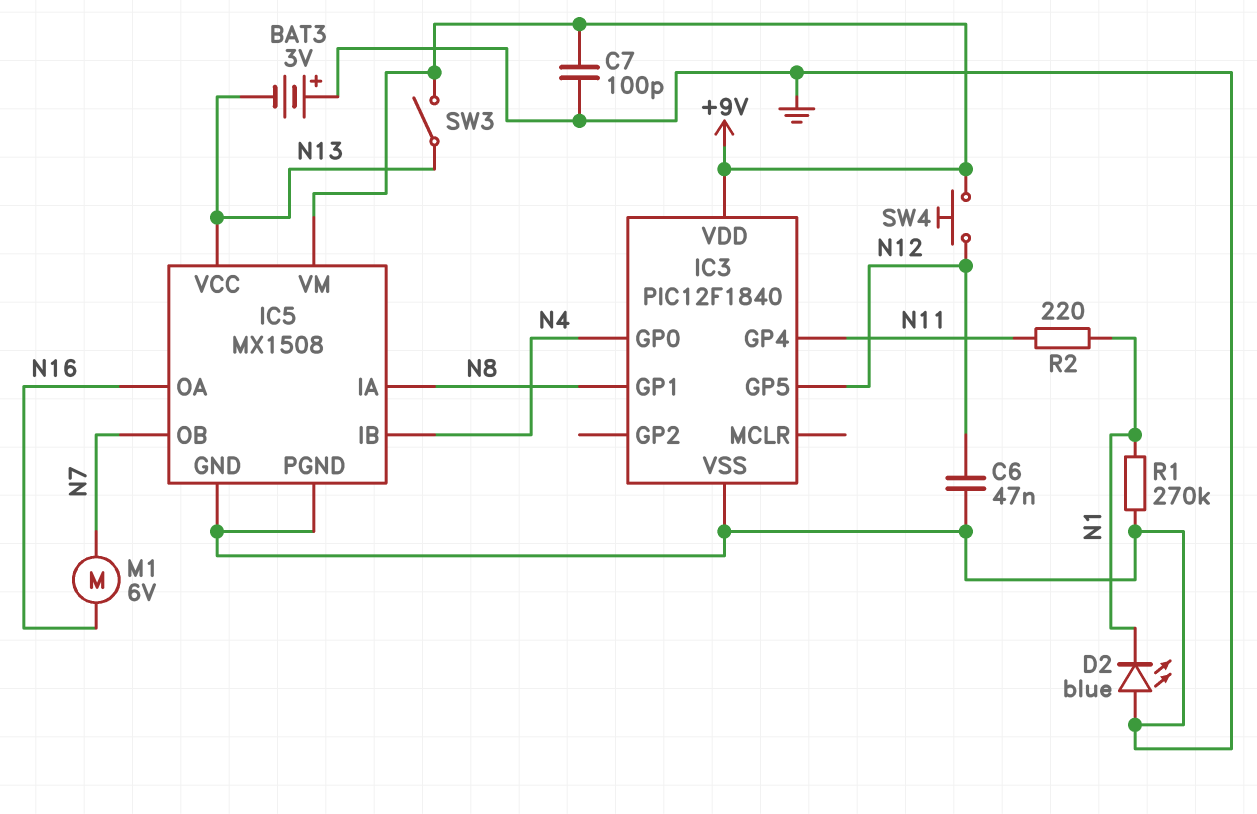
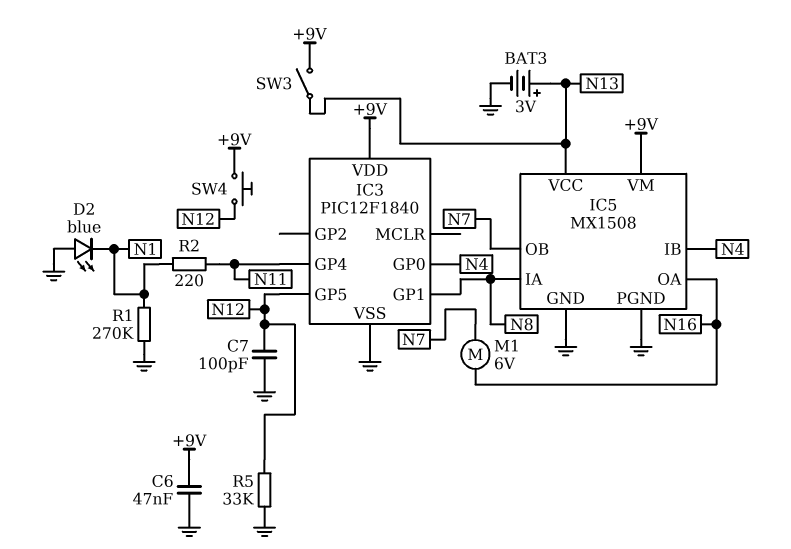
BAT3: 3V (plus GND, minus N13) -> 3V (plus N13, minus GND)
C6: 47nF (GND, N12) -> 47nF (+9V, GND)
C7: 100pF (+9V, GND) -> 100pF (GND, N12)
R5: none -> 33k (GND, N12)

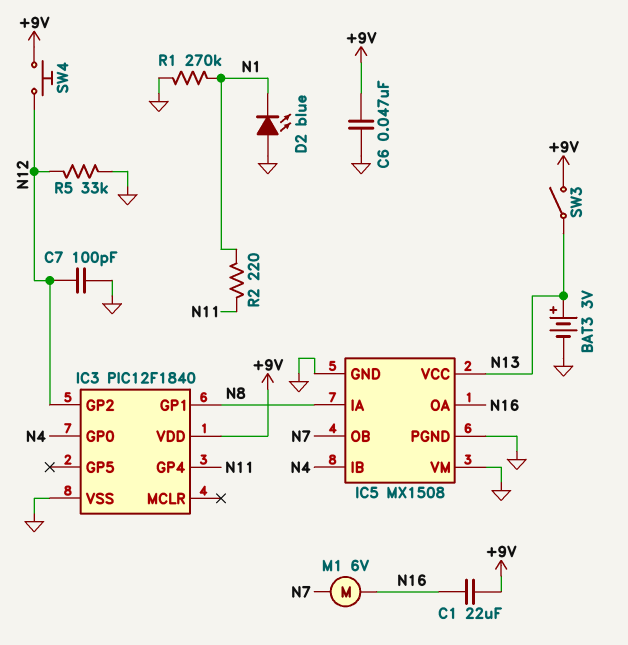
C1: none -> 22uF (+9V, N16)
IC3 pin GP2: none -> N12
IC3 pin GP5: N12 -> none
IC5 pin VM: +9V -> GND

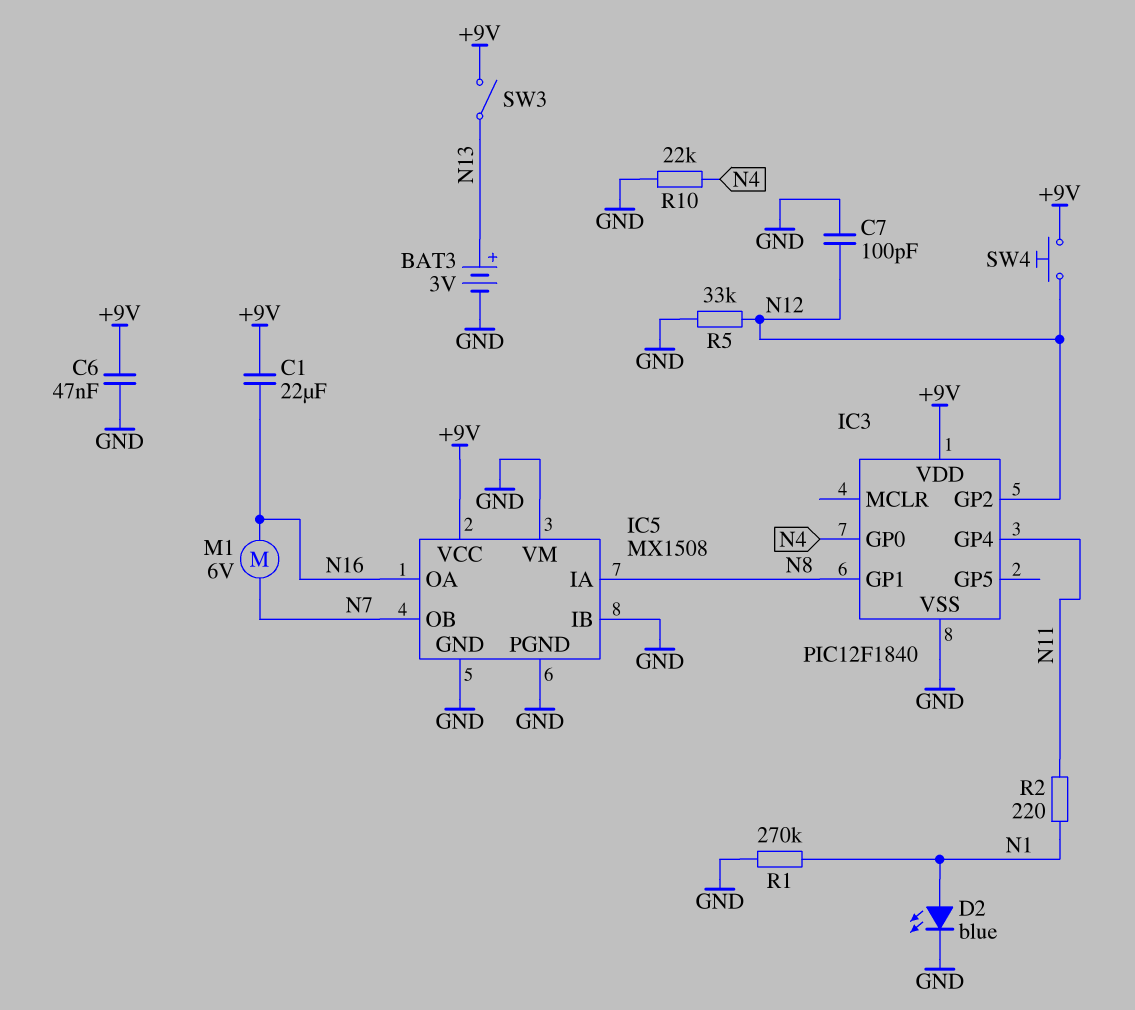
D2: LED blue (A GND, K N1) -> LED blue (A N1, K GND)
IC5 pin IB: N4 -> GND
IC5 pin VCC: N13 -> +9V
R10: none -> 22k (GND, N4)

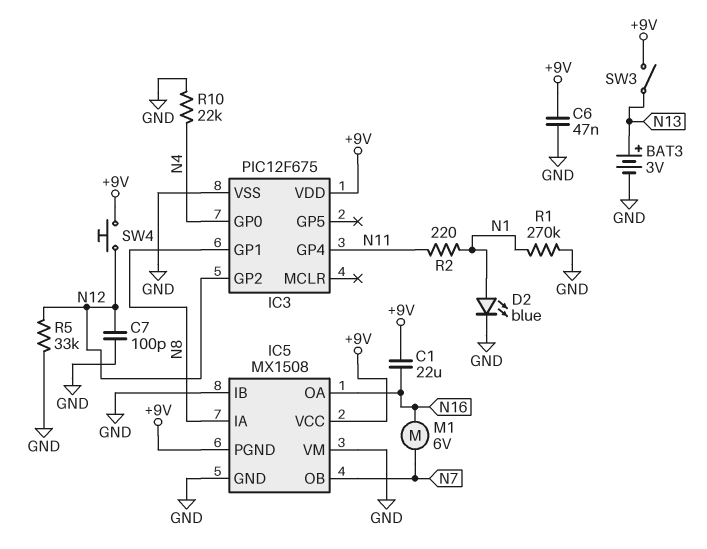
IC3: PIC12F1840 -> PIC12F675
IC5 pin PGND: GND -> +9V

